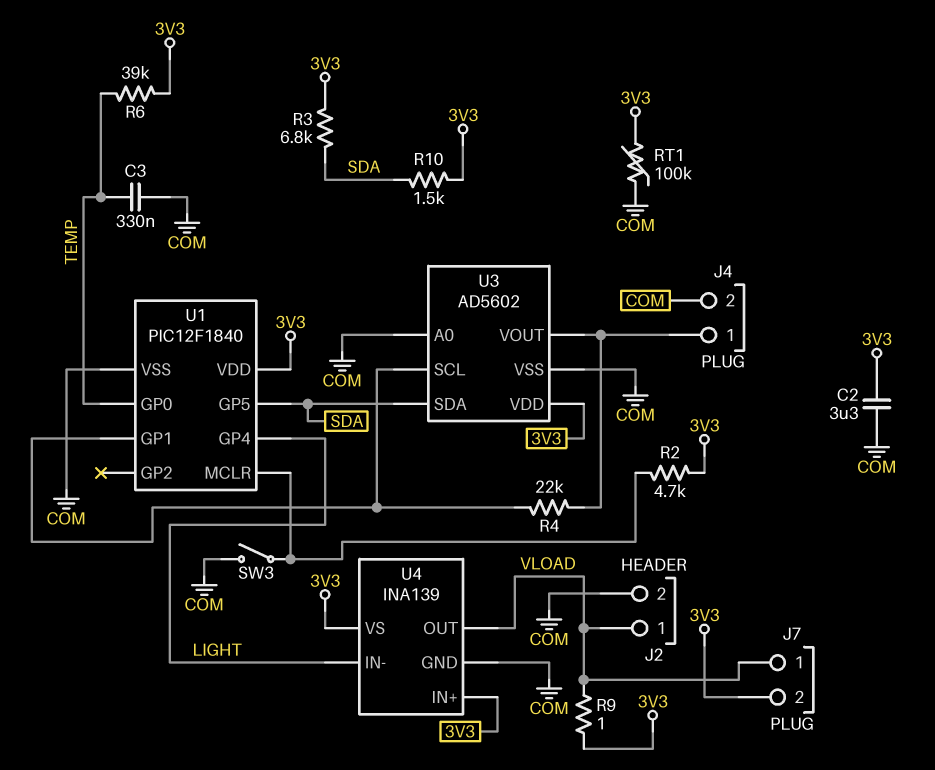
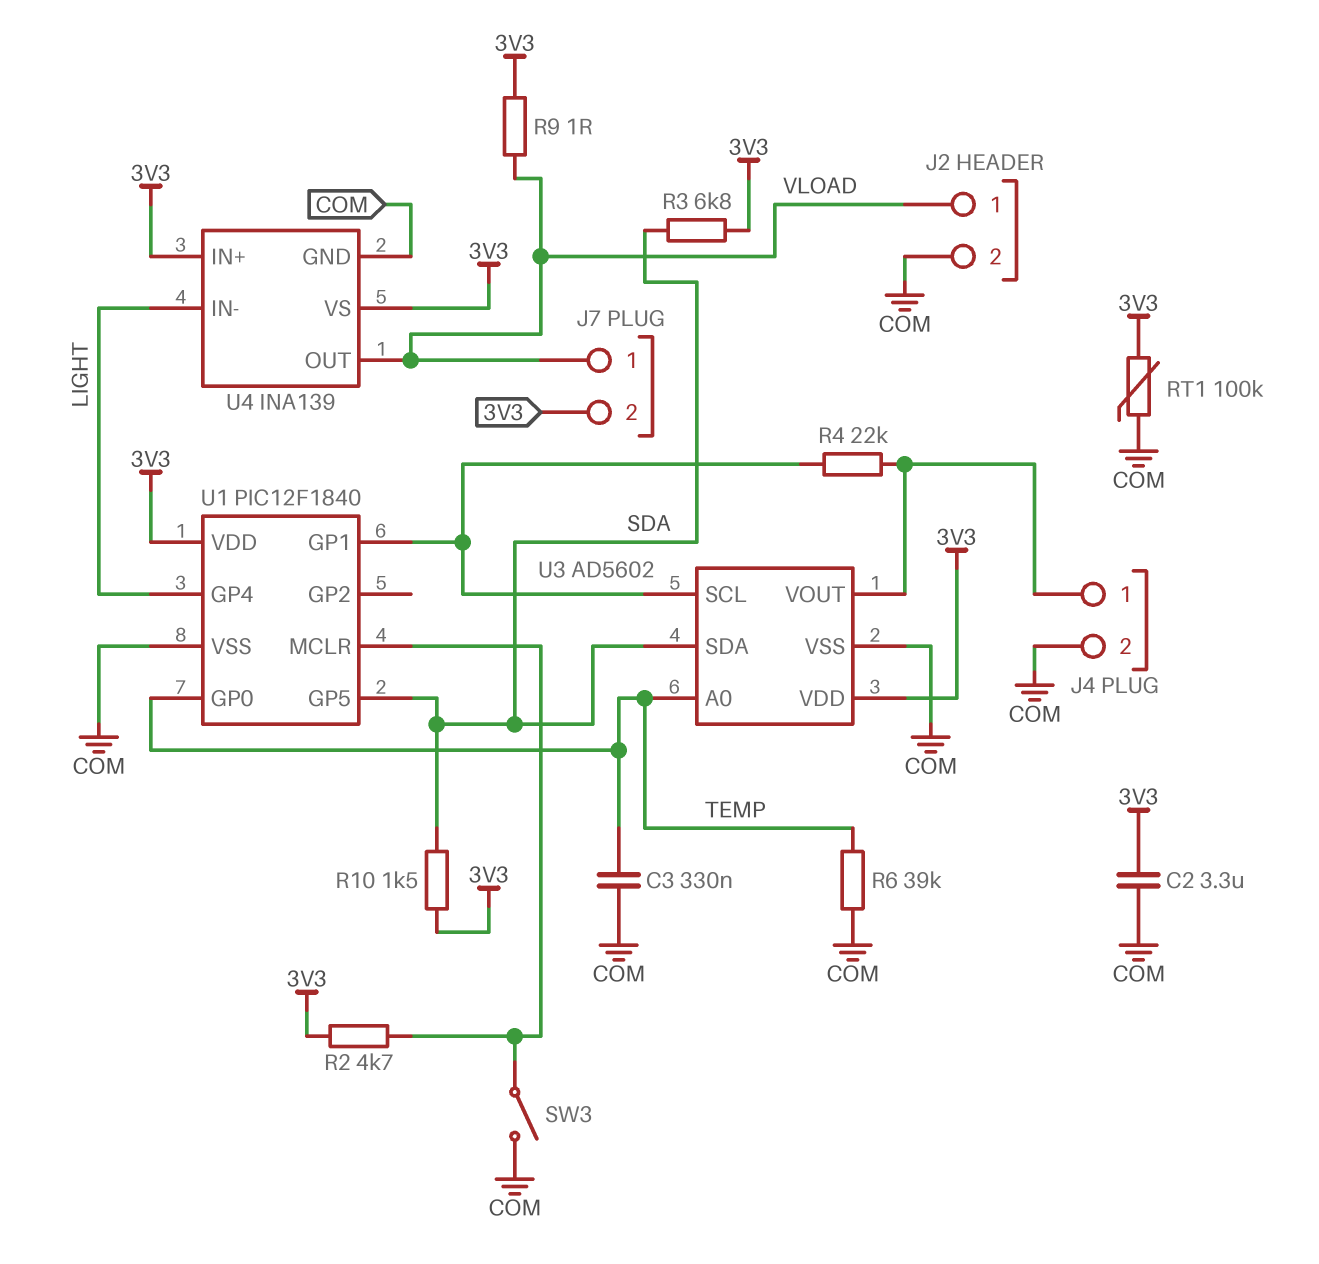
R6: 39k (3V3, TEMP) -> 39k (COM, TEMP)
U3 pin A0: COM -> TEMP

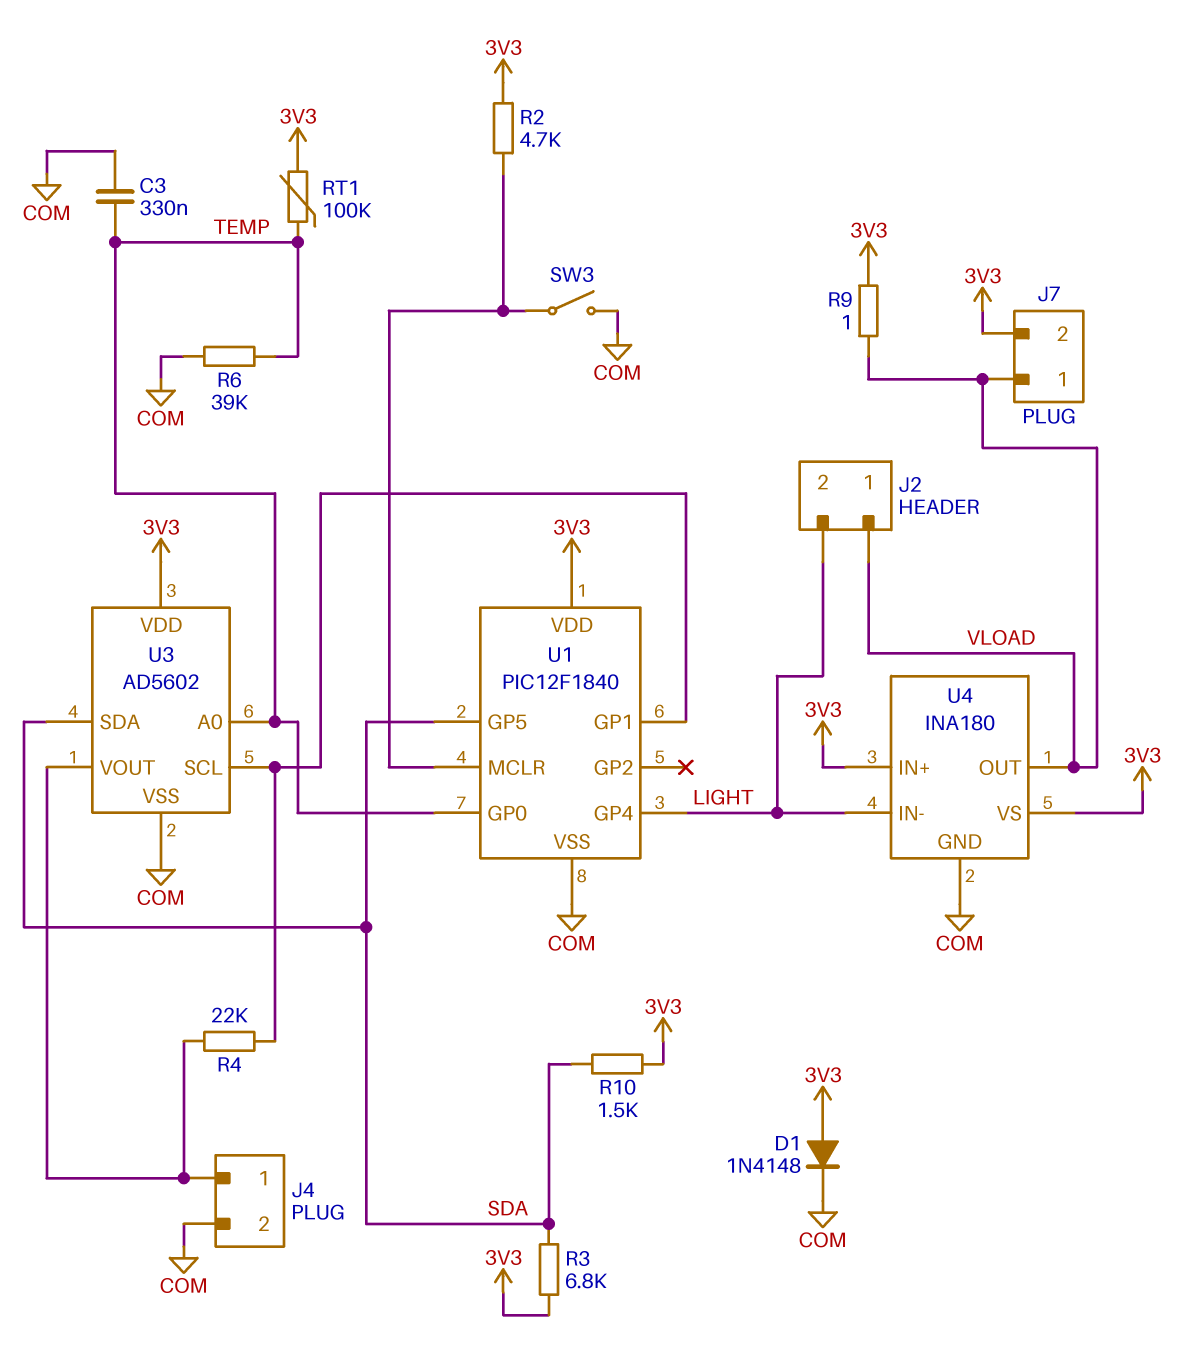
C2: 3.3uF (3V3, COM) -> none
D1: none -> diode 1N4148 (A 3V3, K COM)
J2 pin 2: COM -> LIGHT
RT1: 100k (3V3, COM) -> 100k (3V3, TEMP)
U4: INA139 -> INA180

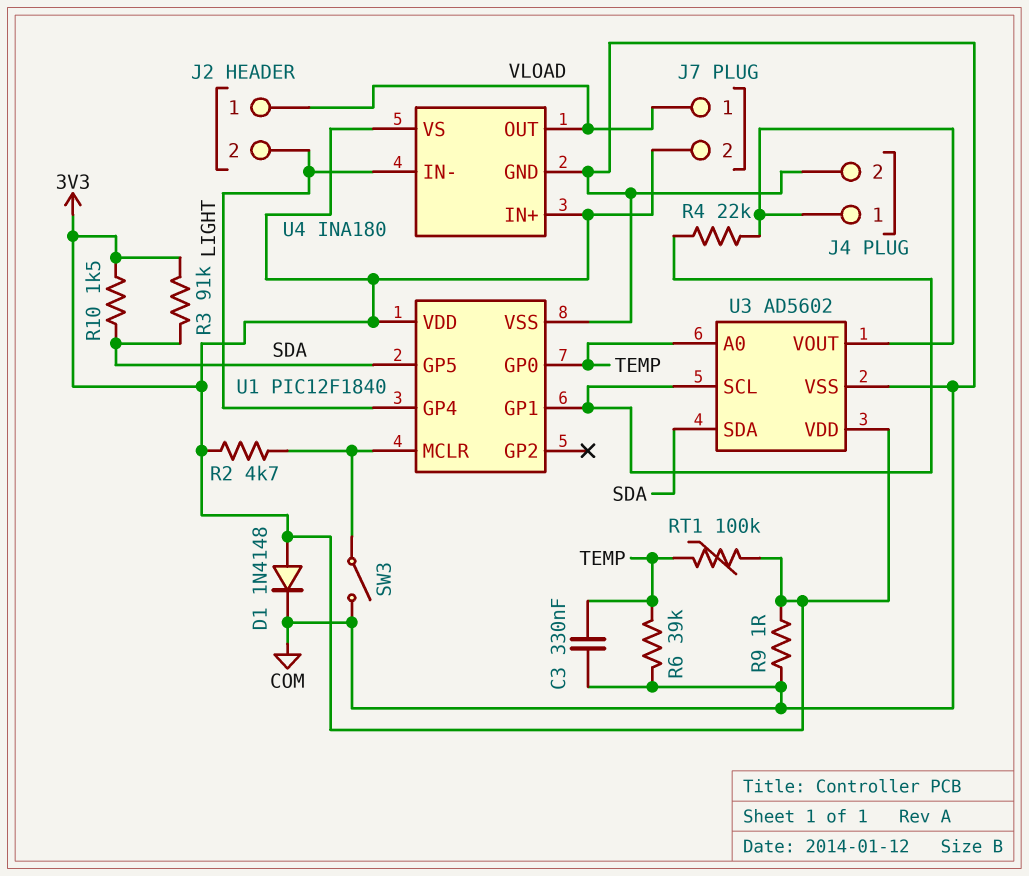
R3: 6.8k (3V3, SDA) -> 91k (3V3, SDA)
R9: 1 (3V3, VLOAD) -> 1 (3V3, COM)

